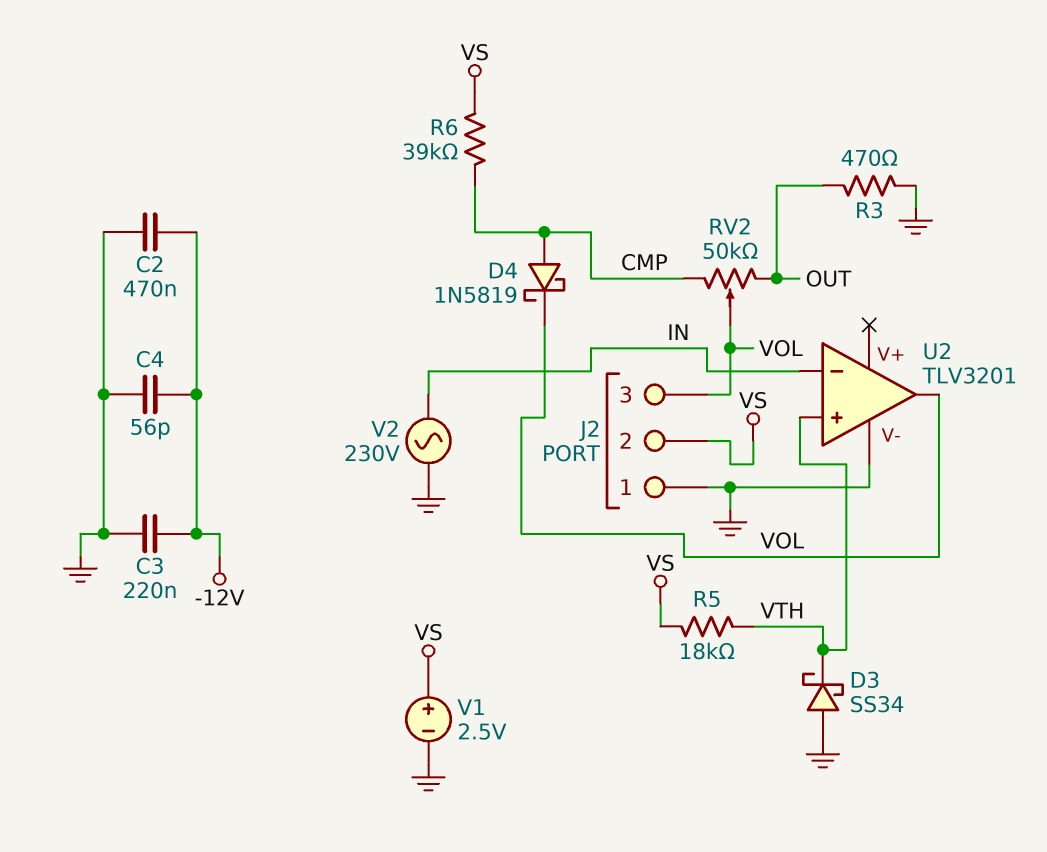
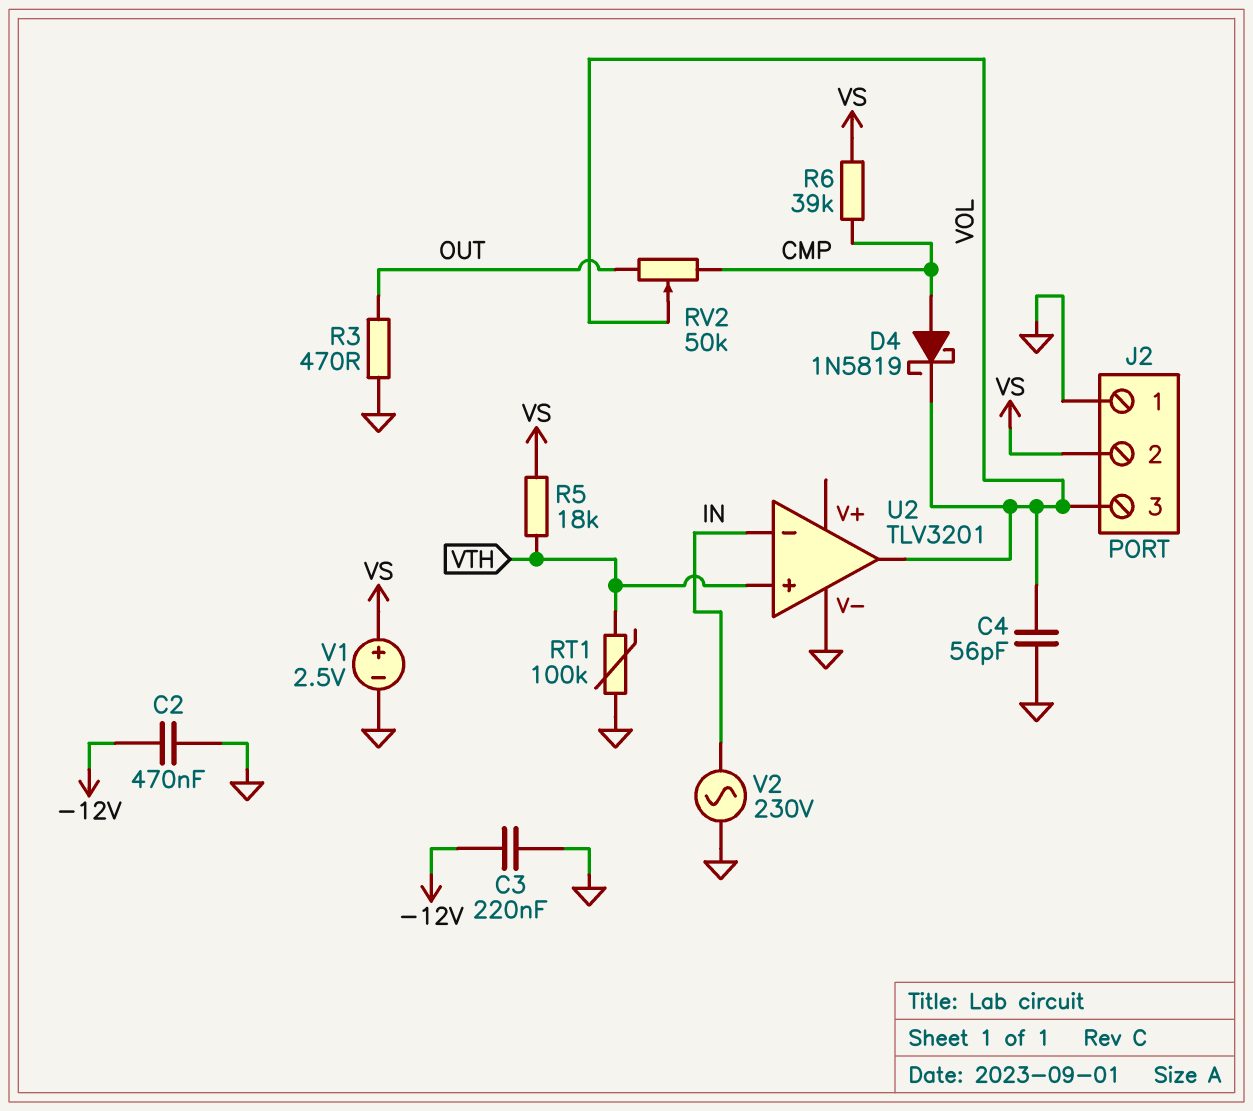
C4: 56pF (-12V, GND) -> 56pF (GND, VOL)
D3: schottky SS34 (A GND, K VTH) -> none
RT1: none -> 100k (GND, VTH)

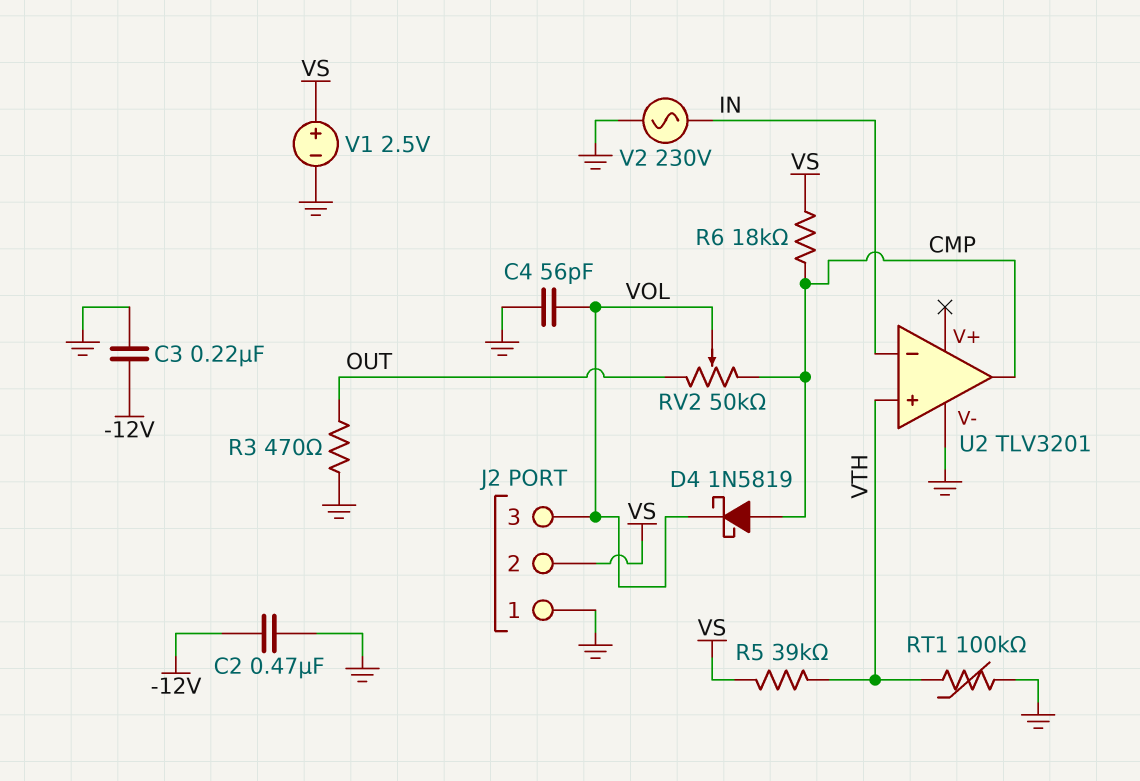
R5: 18k (VS, VTH) -> 39k (VS, VTH)
R6: 39k (CMP, VS) -> 18k (CMP, VS)
U2 pin out: VOL -> CMP

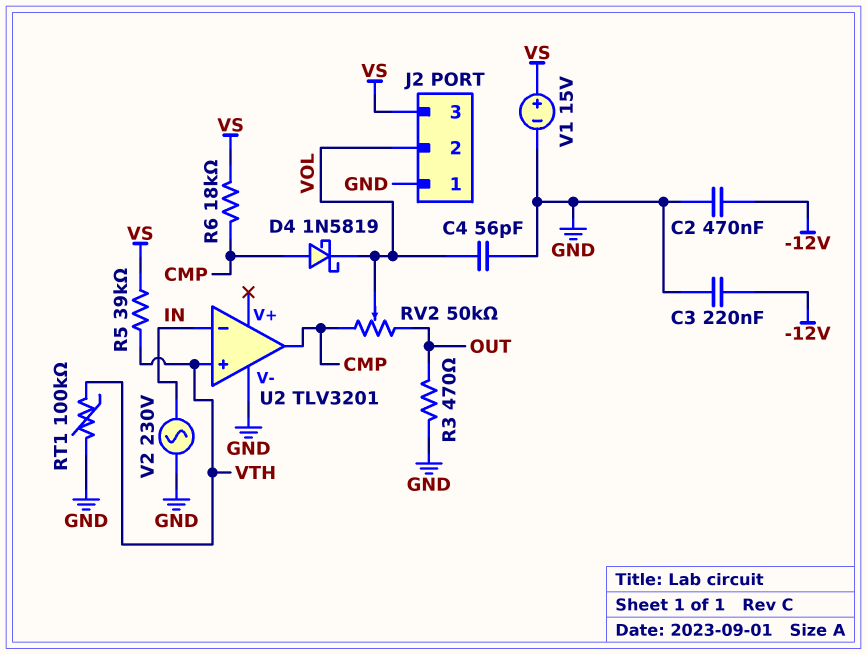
J2 pin 2: VS -> VOL
J2 pin 3: VOL -> VS
V1: 2.5V (plus VS, minus GND) -> 15V (plus VS, minus GND)

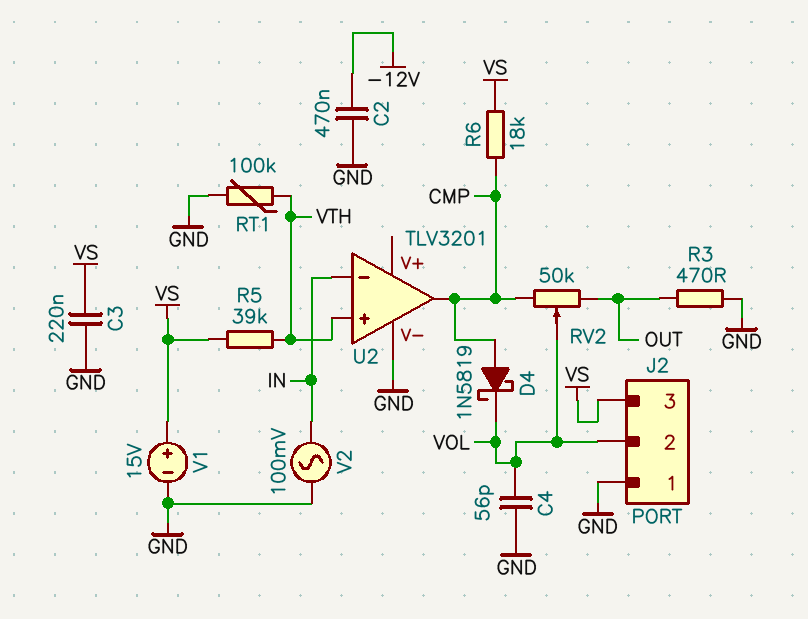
C3: 220nF (-12V, GND) -> 220nF (GND, VS)
V2: AC 230V (GND, IN) -> AC 100mV (GND, IN)

